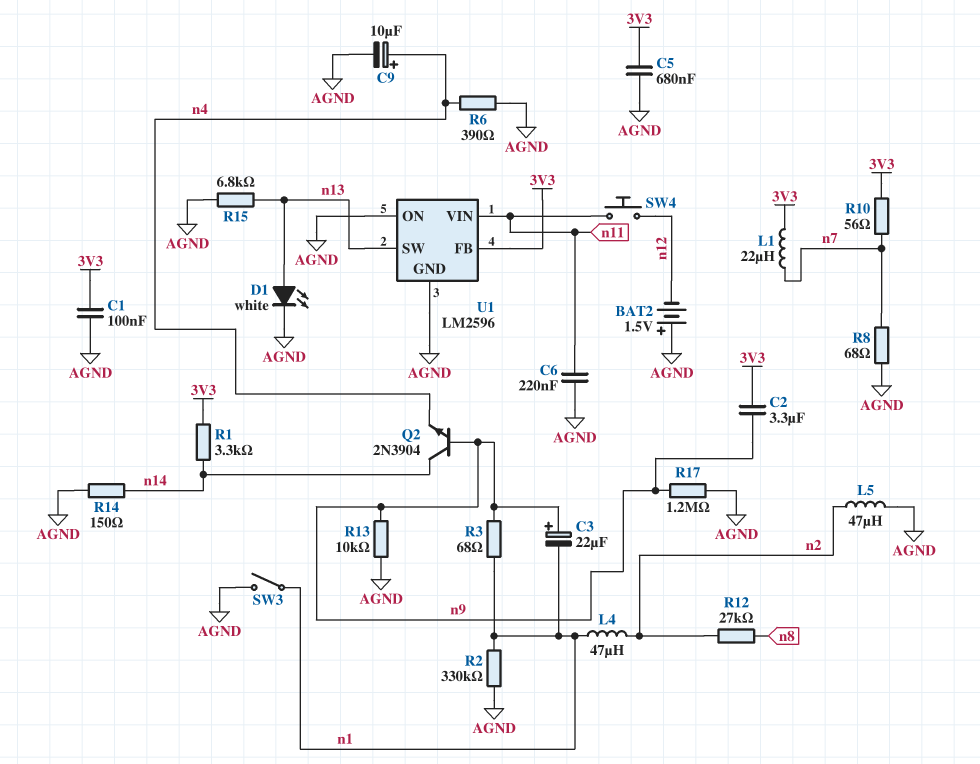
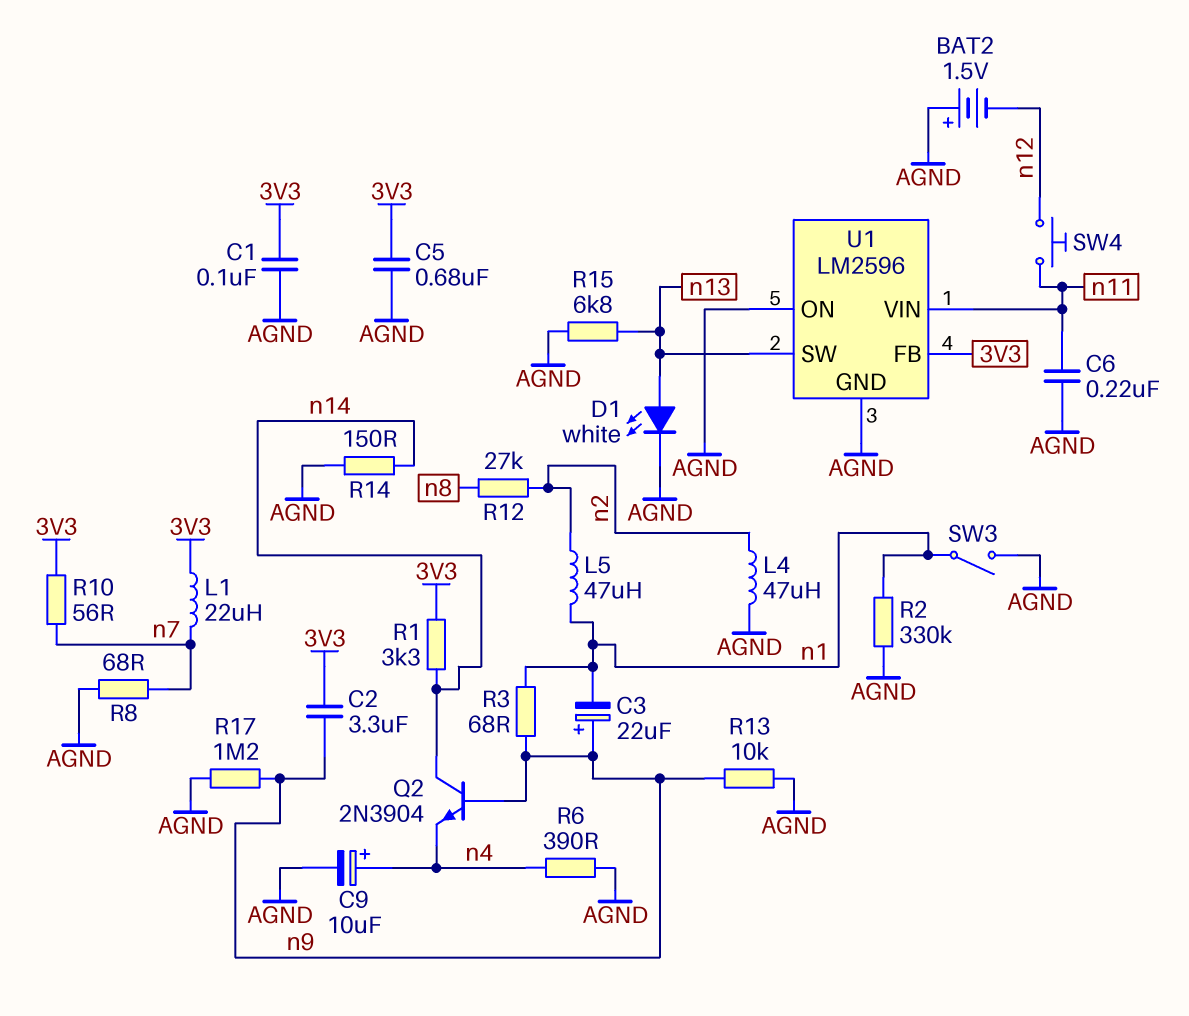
L4: 47uH (n1, n2) -> 47uH (AGND, n2)
L5: 47uH (AGND, n2) -> 47uH (n1, n2)

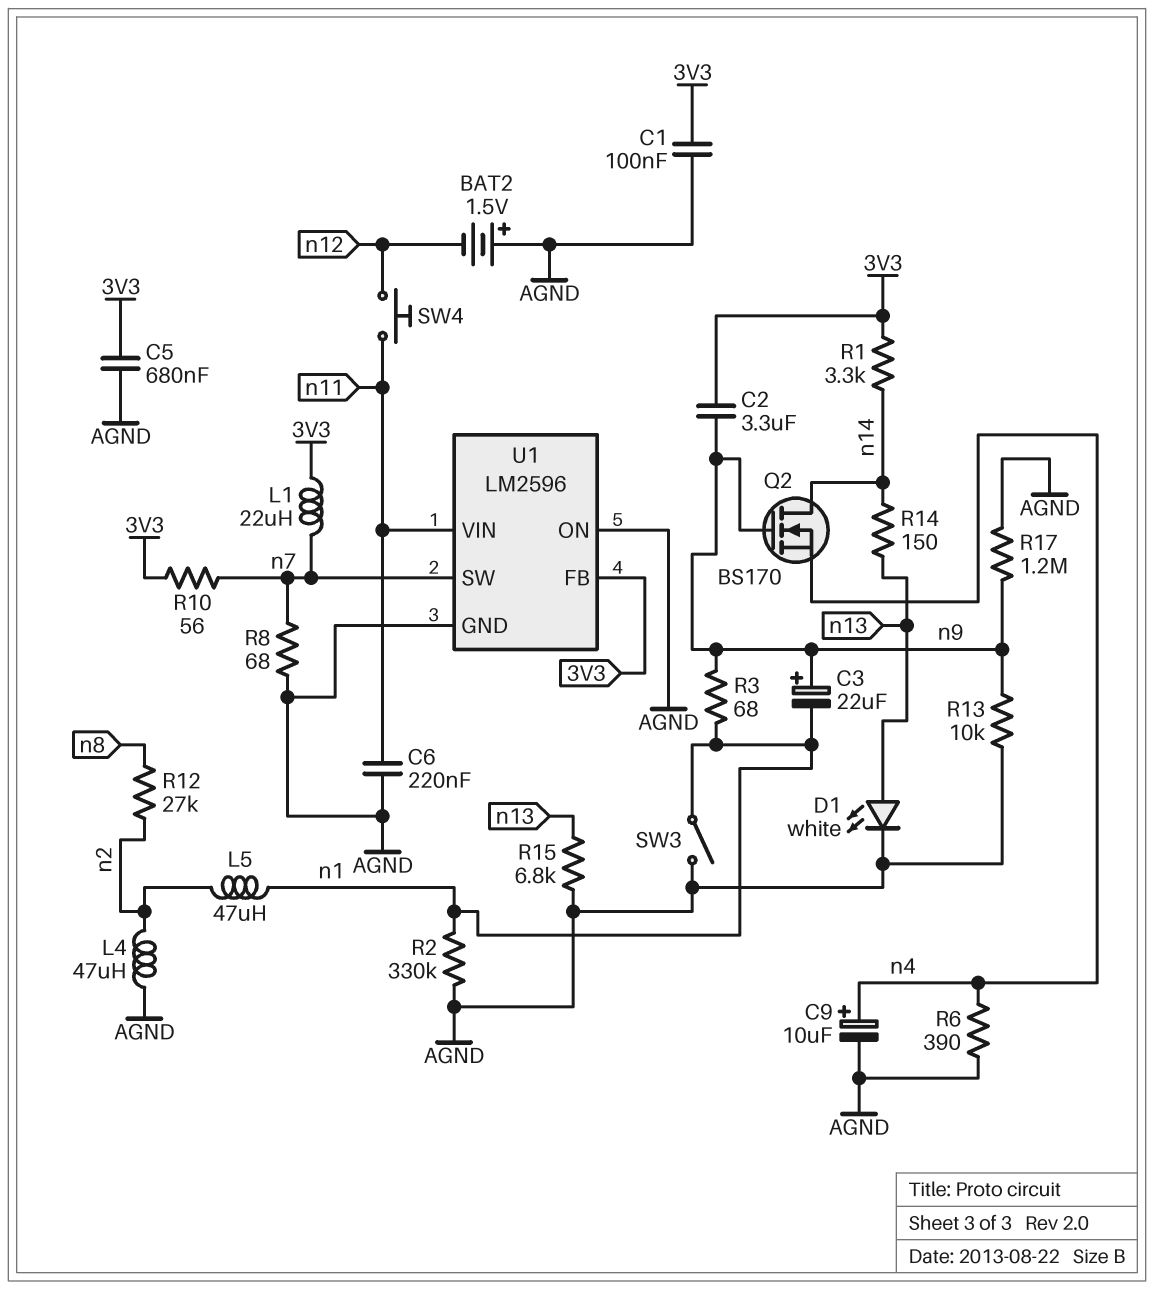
Q2: NPN 2N3904 (B n9, C n14, E n4) -> NMOS BS170 (G n9, D n14, S n4)
R14: 150 (AGND, n14) -> 150 (n13, n14)
U1 pin SW: n13 -> n7

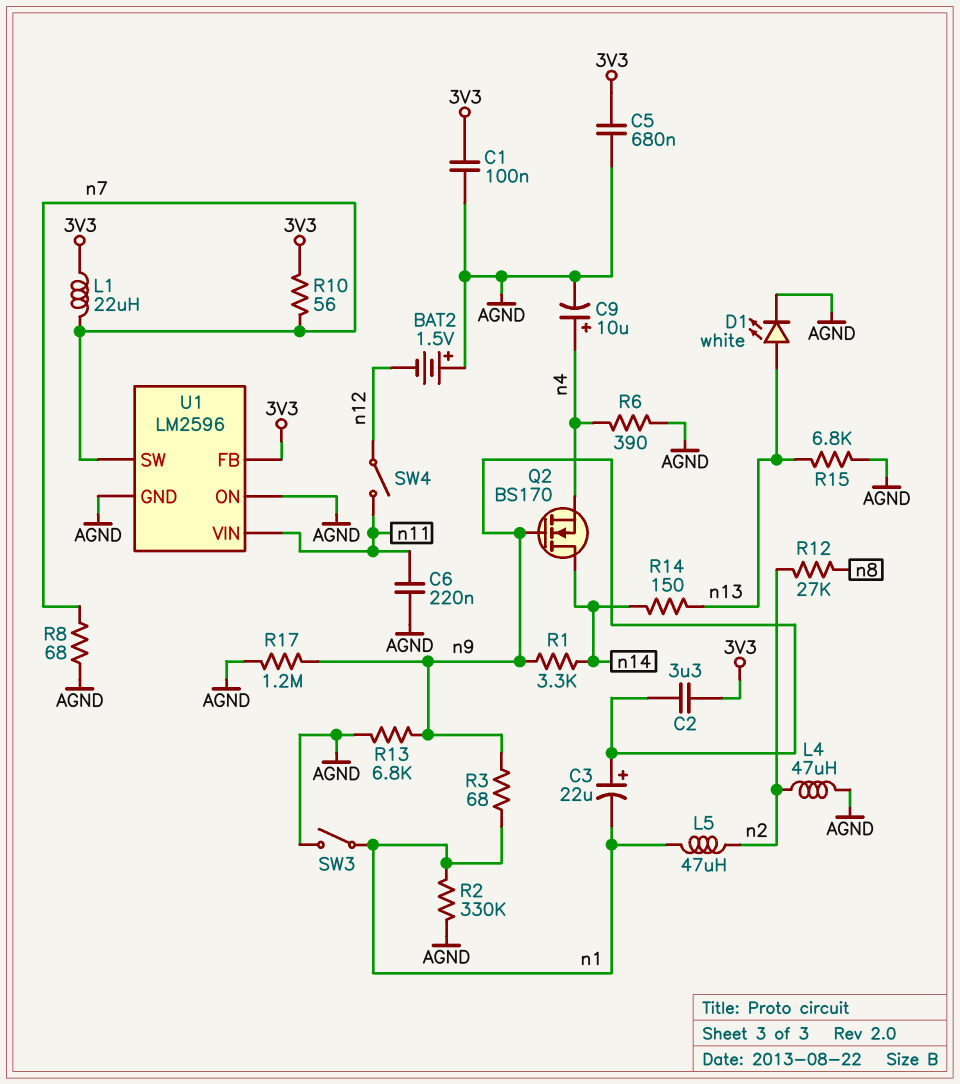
R1: 3.3k (3V3, n14) -> 3.3k (n9, n14)
R13: 10k (AGND, n9) -> 6.8k (AGND, n9)
SW4: button (n11, n12) -> switch (n11, n12)

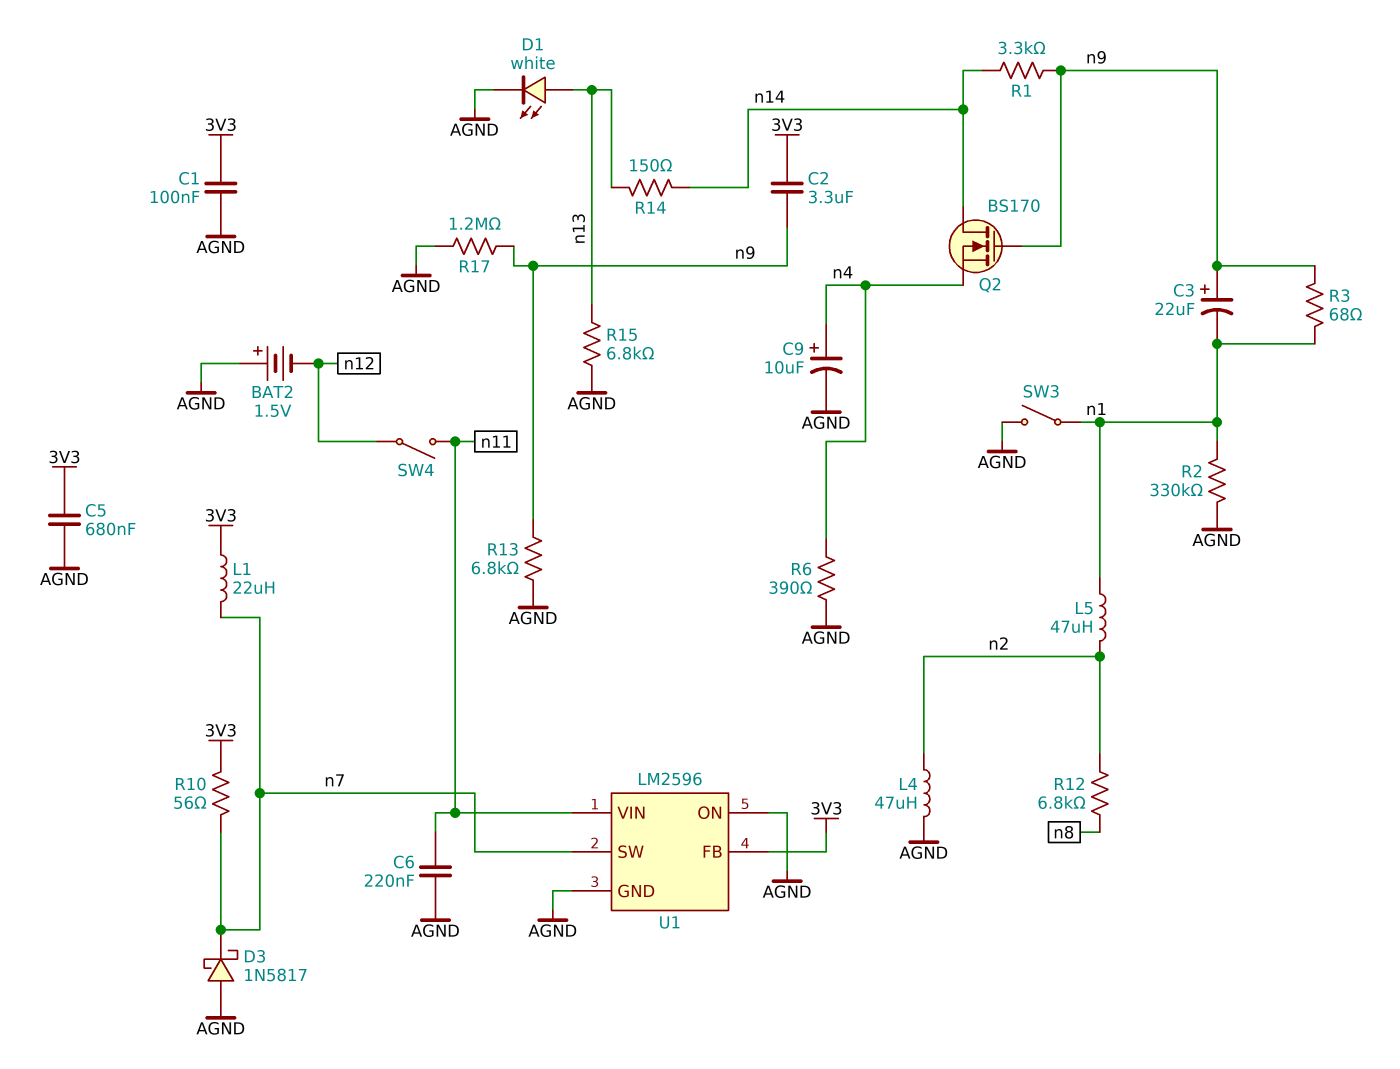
D3: none -> schottky 1N5817 (A AGND, K n7)
R8: 68 (AGND, n7) -> none
R12: 27k (n2, n8) -> 6.8k (n2, n8)

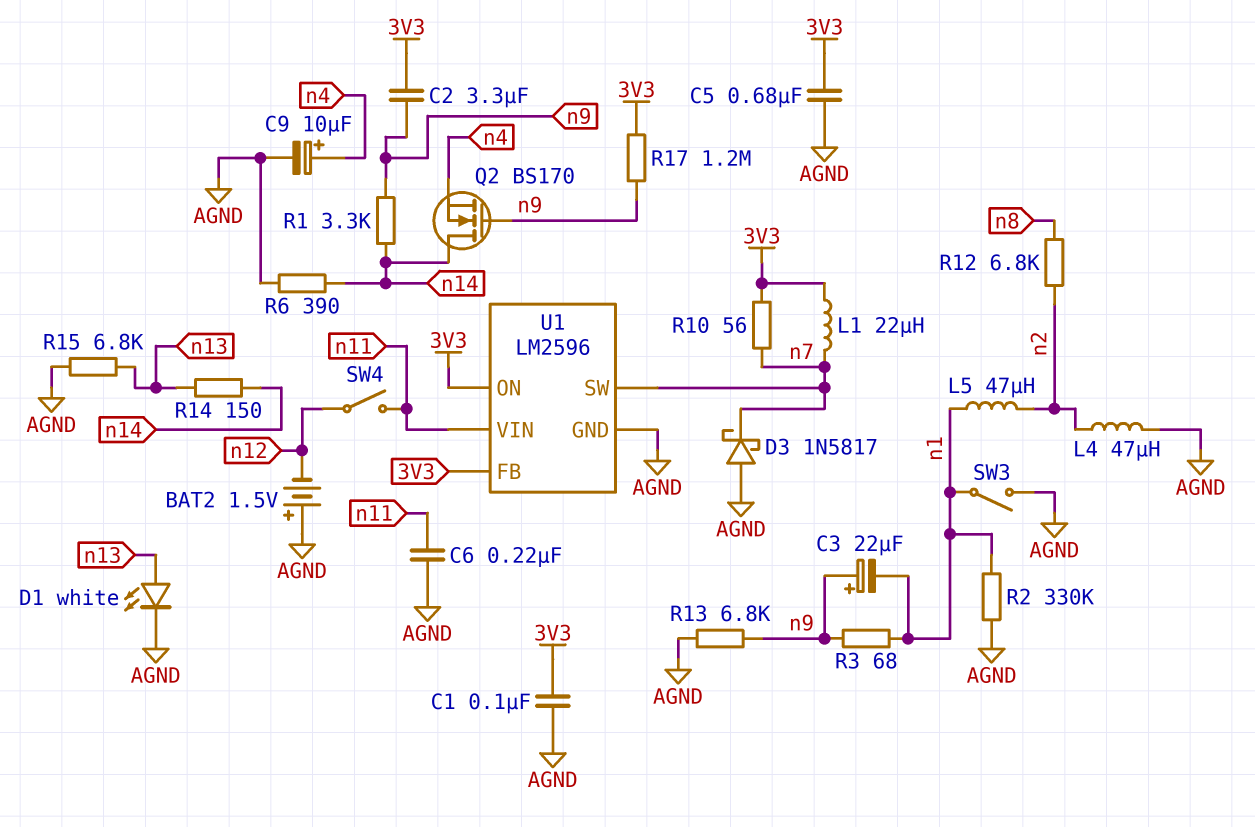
R6: 390 (AGND, n4) -> 390 (AGND, n14)
R17: 1.2M (AGND, n9) -> 1.2M (3V3, n9)
U1 pin ON: AGND -> 3V3

